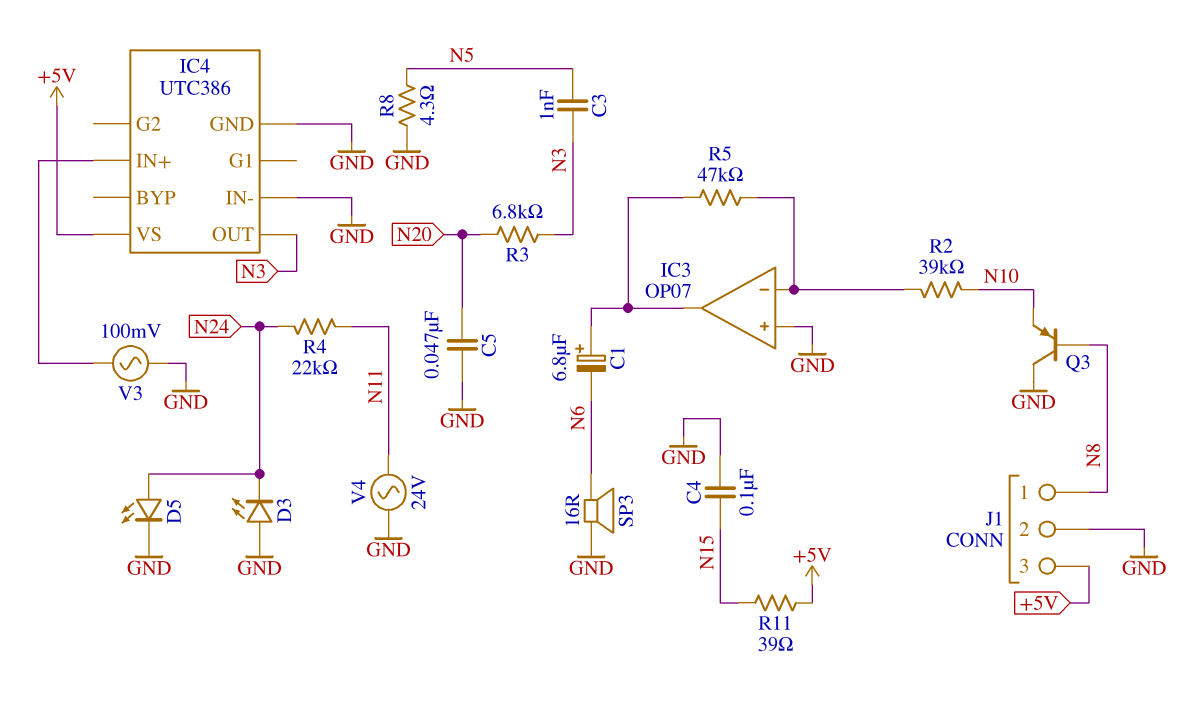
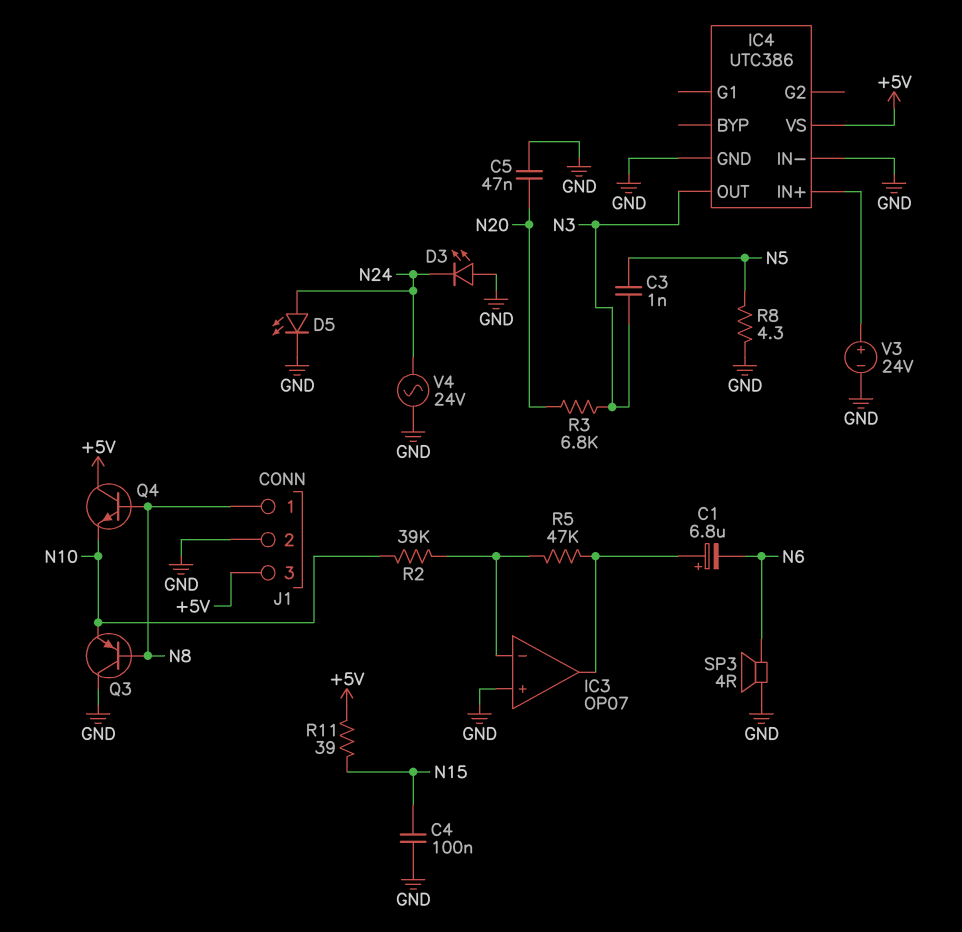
Q4: none -> NPN (B N8, C +5V, E N10)
R4: 22k (N11, N24) -> none
SP3: speaker 16R (GND, N6) -> speaker 4R (GND, N6)
V3: AC 100mV (GND, IC4/IN+) -> 24V (plus IC4/IN+, minus GND)
V4: AC 24V (GND, N11) -> AC 24V (GND, N24)

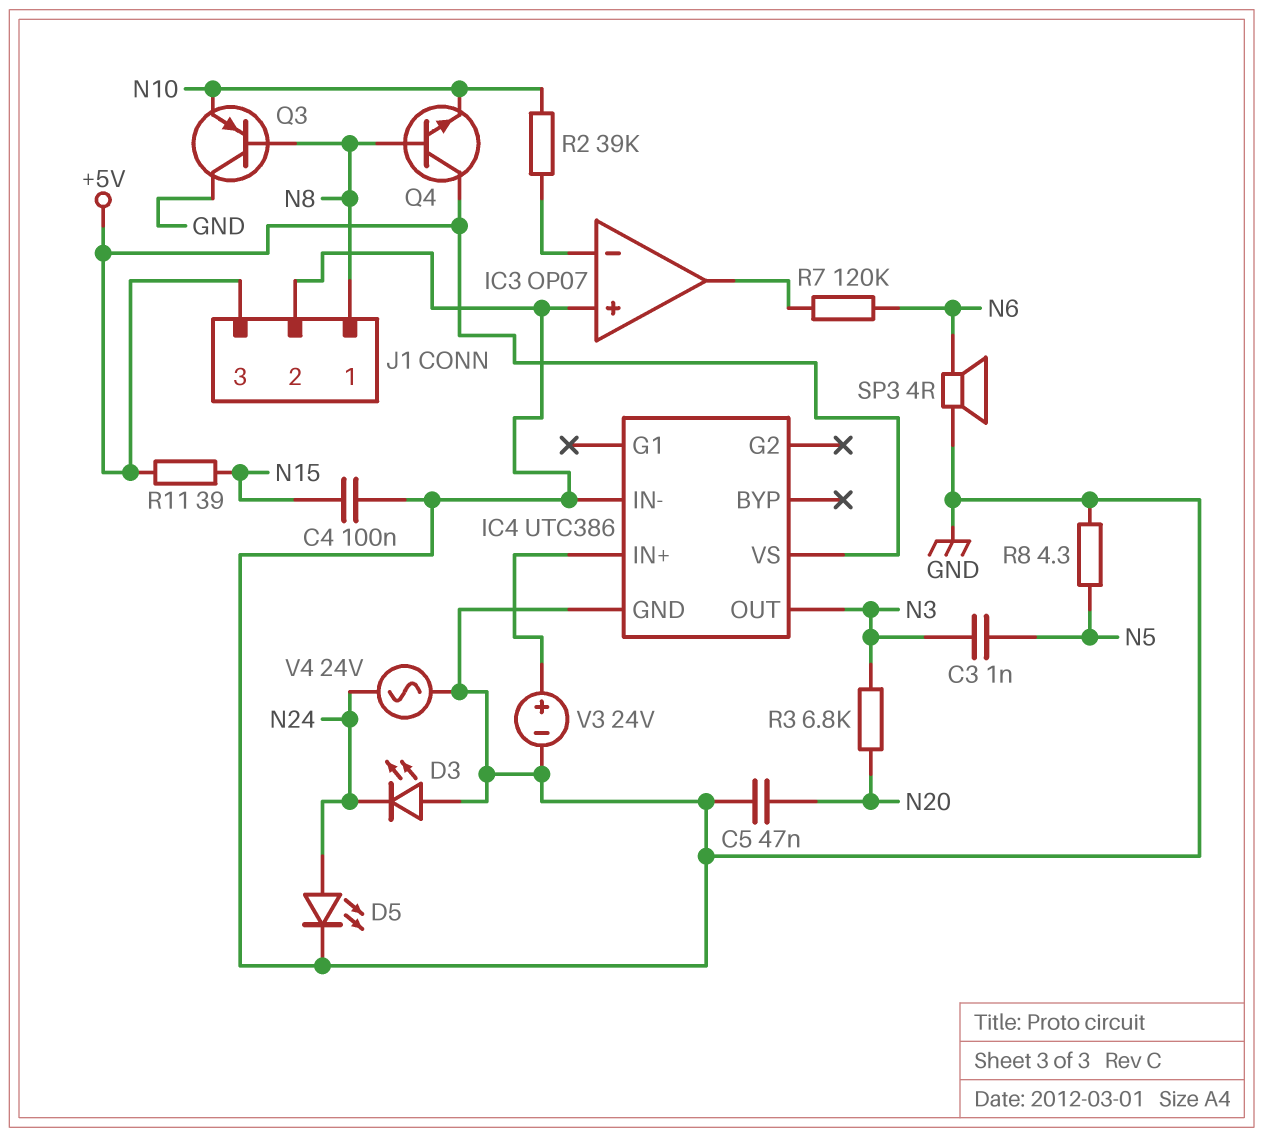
C1: 6.8uF (plus IC3/out, minus N6) -> none
R5: 47k (IC3/in-, IC3/out) -> none
R7: none -> 120k (IC3/out, N6)

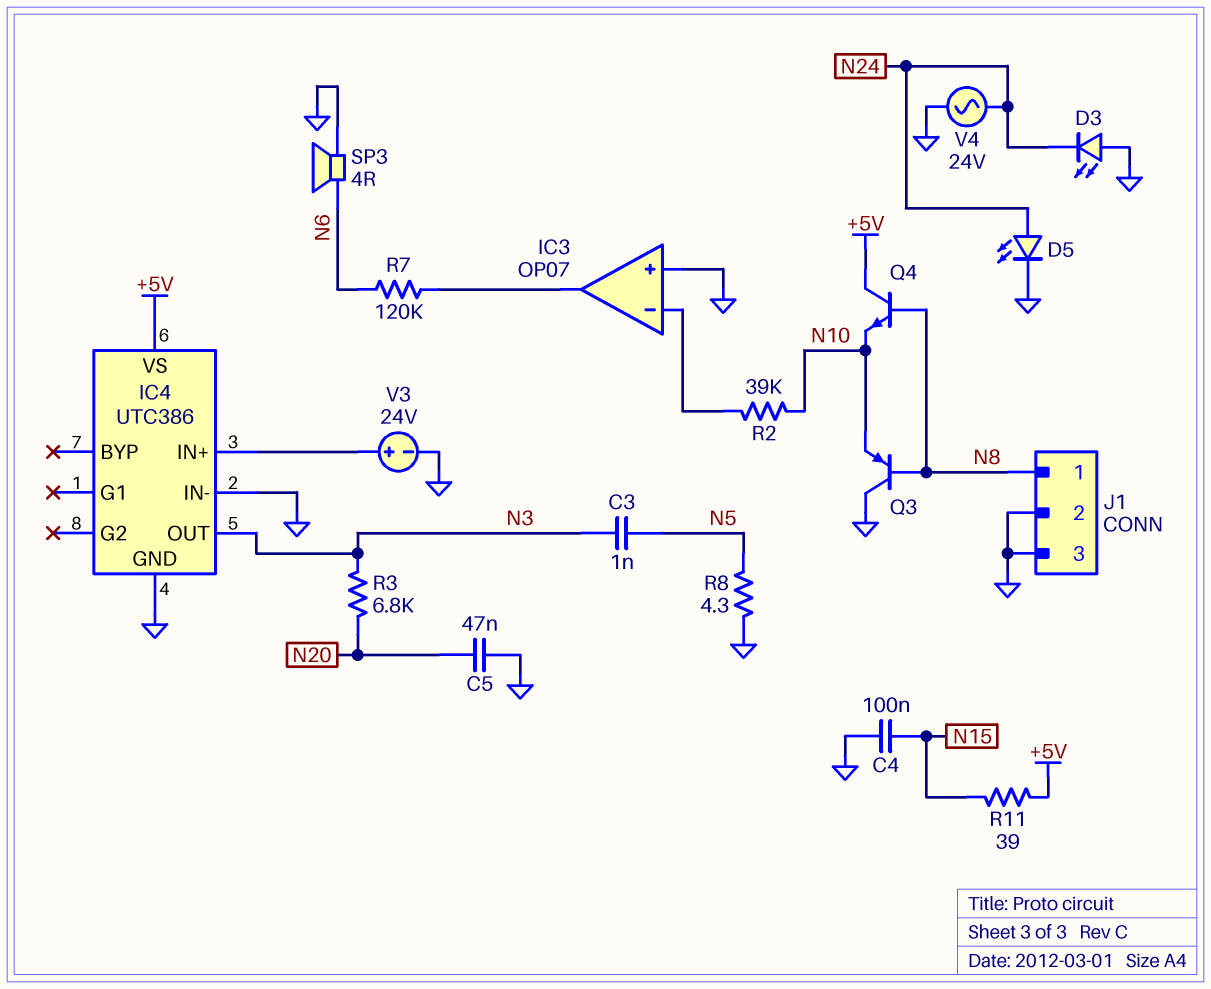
J1 pin 3: +5V -> GND

